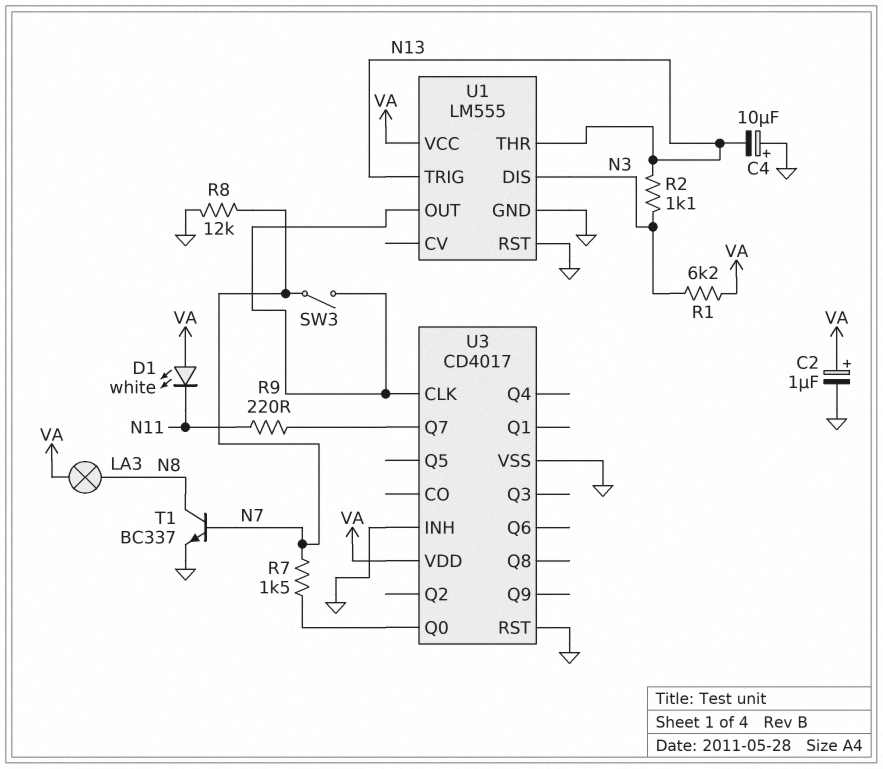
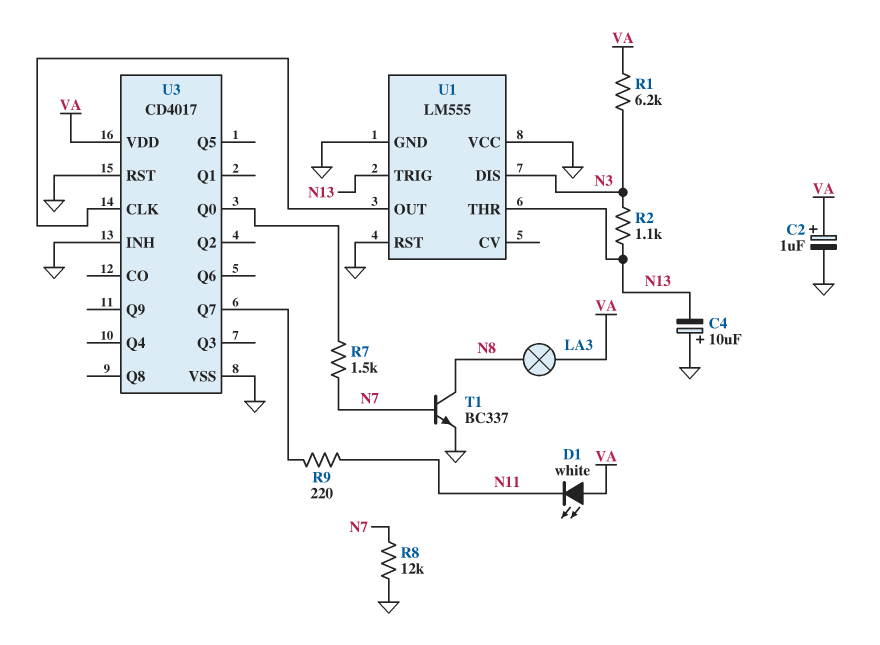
SW3: switch (N7, U1/OUT) -> none
U1 pin VCC: VA -> GND

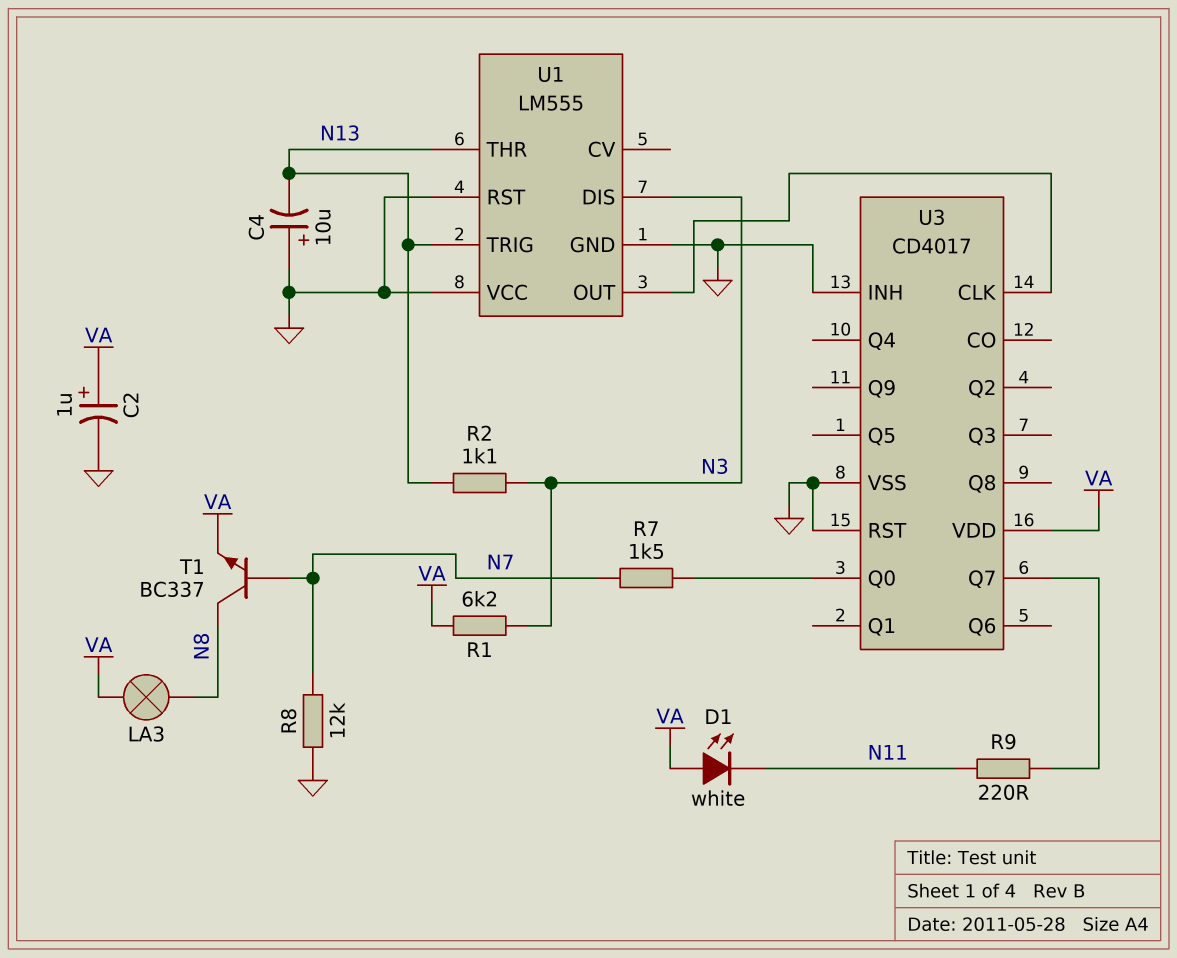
T1: NPN BC337 (B N7, C N8, E GND) -> NPN BC337 (B N7, C N8, E VA)

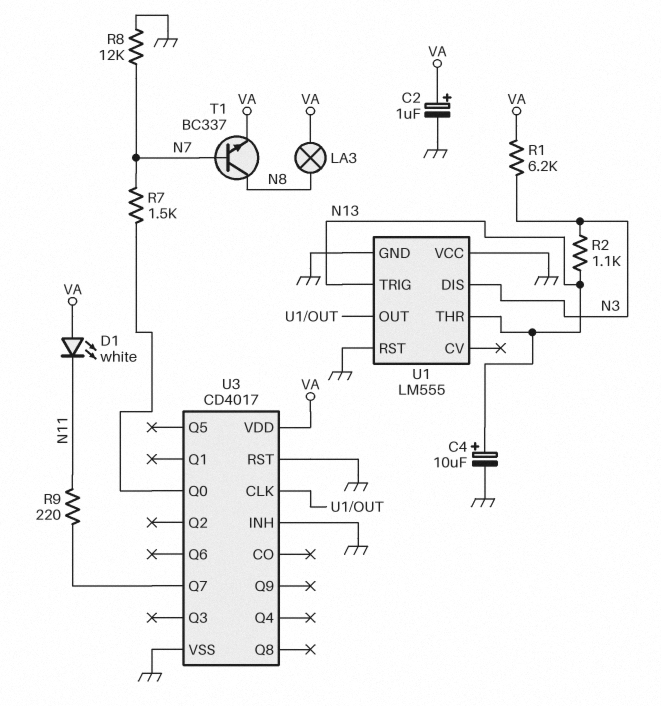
C4: 10uF (plus GND, minus N13) -> 10uF (plus N13, minus GND)

